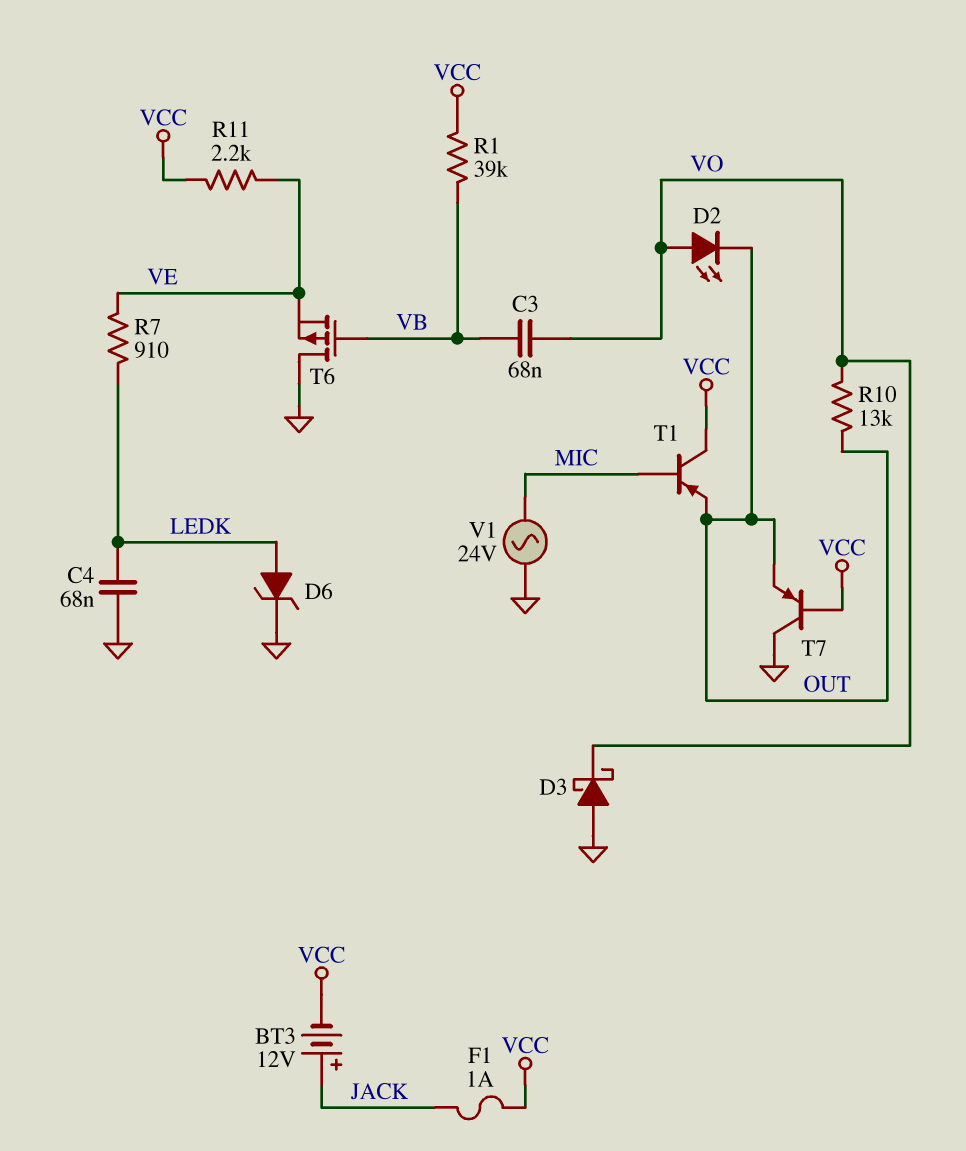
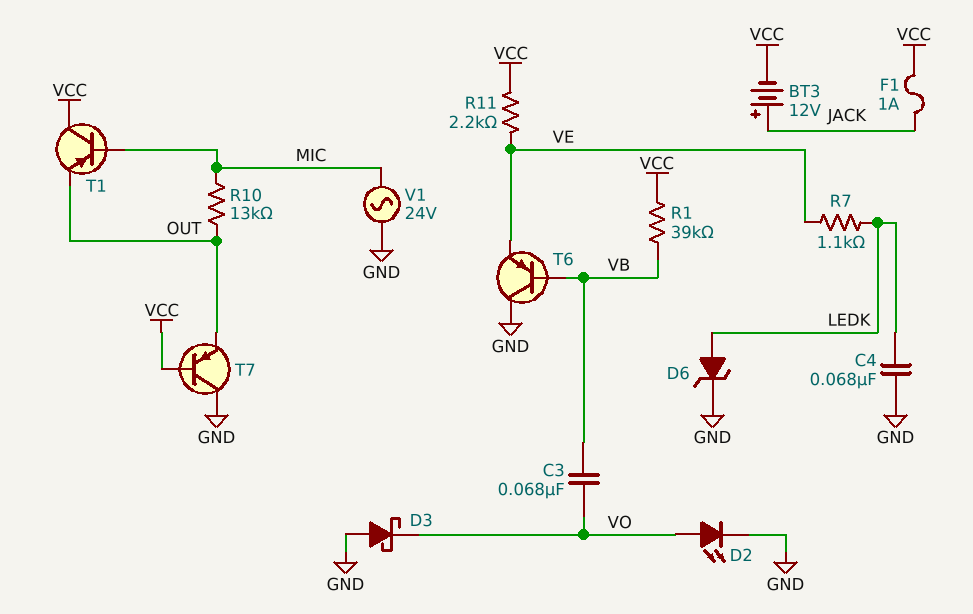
D2: LED (A VO, K OUT) -> LED (A VO, K GND)
R7: 910 (LEDK, VE) -> 1.1k (LEDK, VE)
R10: 13k (OUT, VO) -> 13k (MIC, OUT)
T6: PMOS (G VB, D GND, S VE) -> PNP (B VB, C GND, E VE)

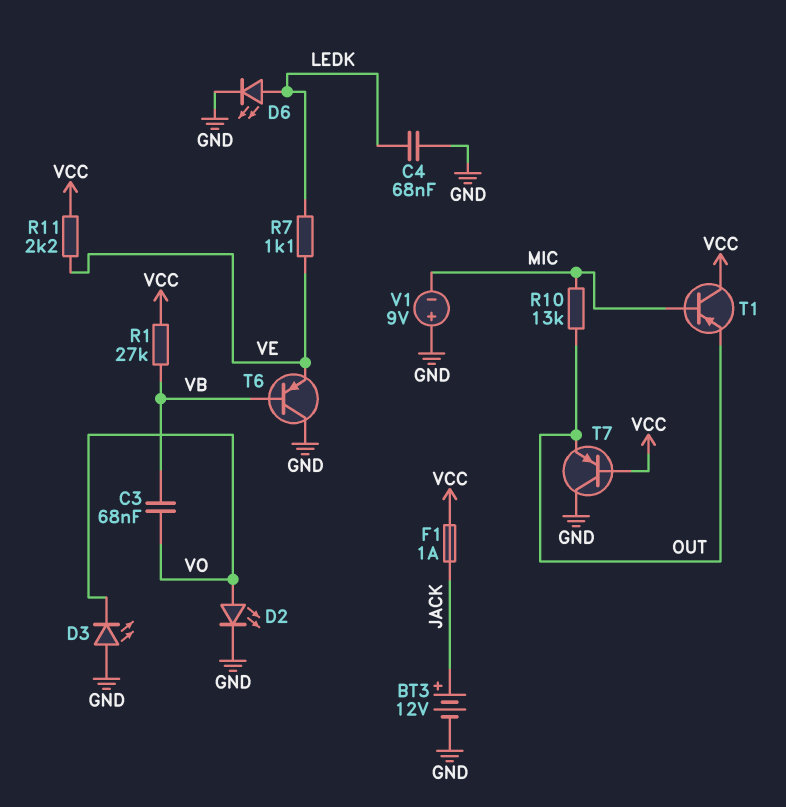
BT3: 12V (plus JACK, minus VCC) -> 12V (plus JACK, minus GND)
D3: schottky (A GND, K VO) -> LED (A GND, K VO)
D6: zener (A LEDK, K GND) -> LED (A LEDK, K GND)
R1: 39k (VB, VCC) -> 27k (VB, VCC)
V1: AC 24V (GND, MIC) -> 9V (plus GND, minus MIC)

